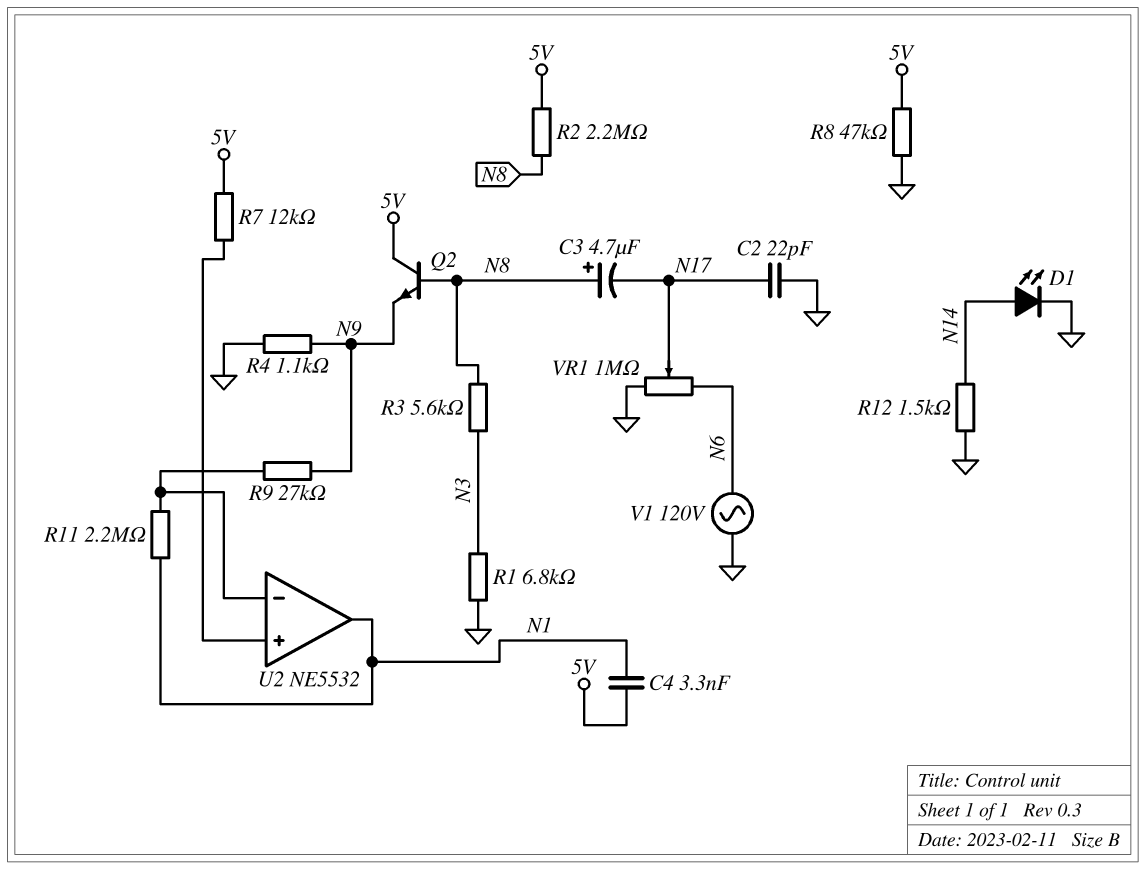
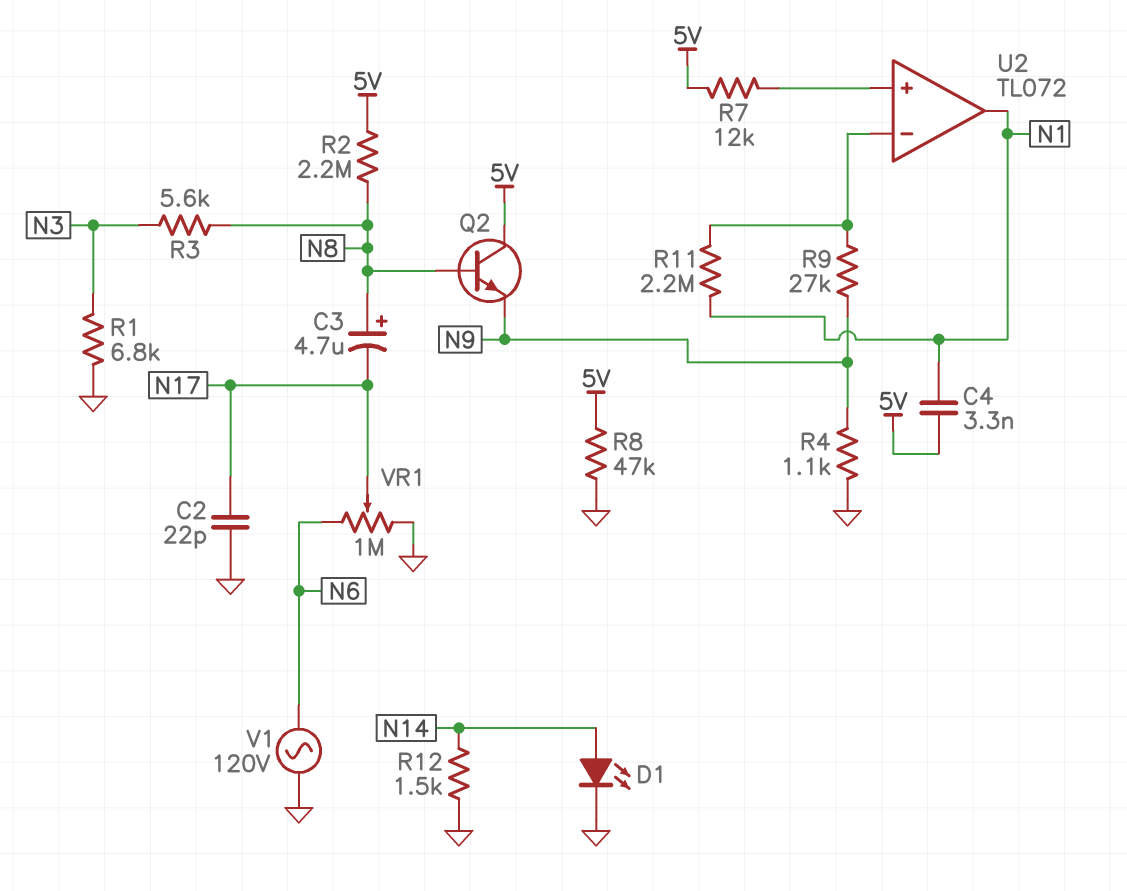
U2: NE5532 -> TL072

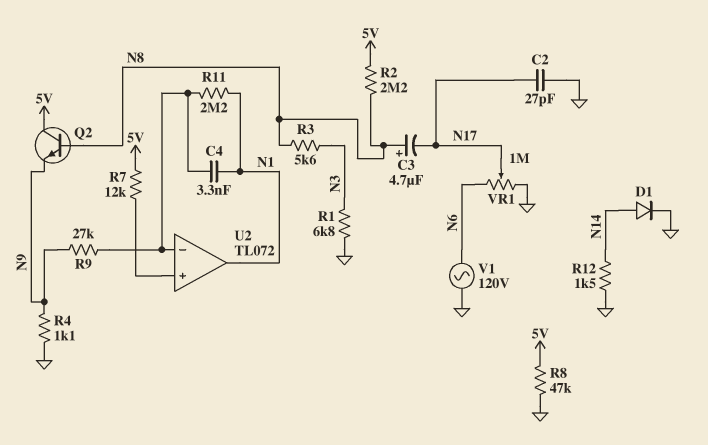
C2: 22pF (GND, N17) -> 27pF (GND, N17)
C4: 3.3nF (5V, N1) -> 3.3nF (N1, U2/in-)
D1: LED (A N14, K GND) -> diode (A N14, K GND)

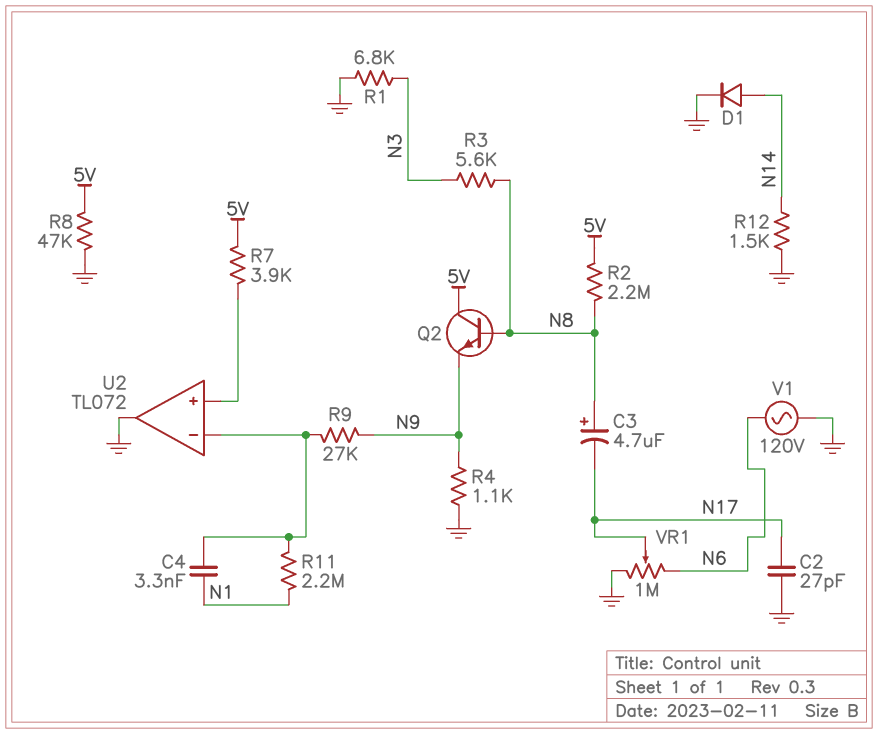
R7: 12k (5V, U2/in+) -> 3.9k (5V, U2/in+)
U2 pin out: N1 -> GND

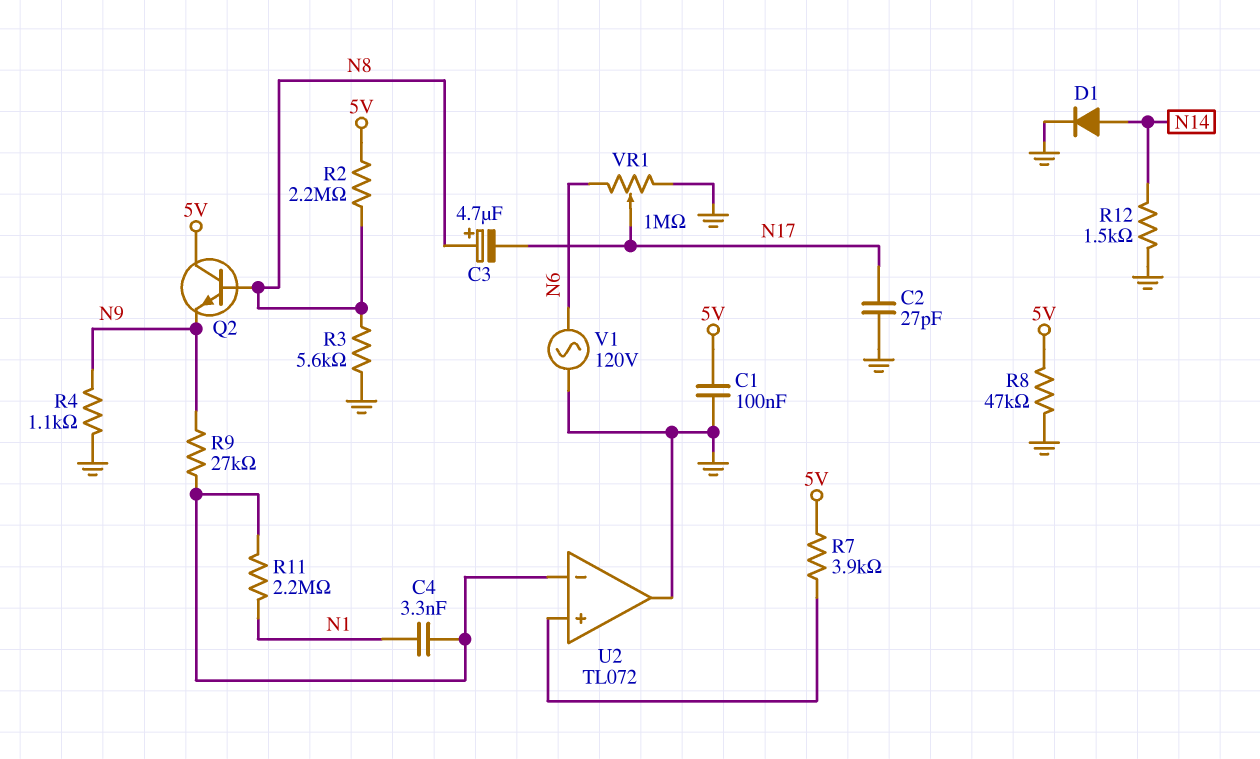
C1: none -> 100nF (5V, GND)
R1: 6.8k (GND, N3) -> none
R3: 5.6k (N3, N8) -> 5.6k (GND, N8)

